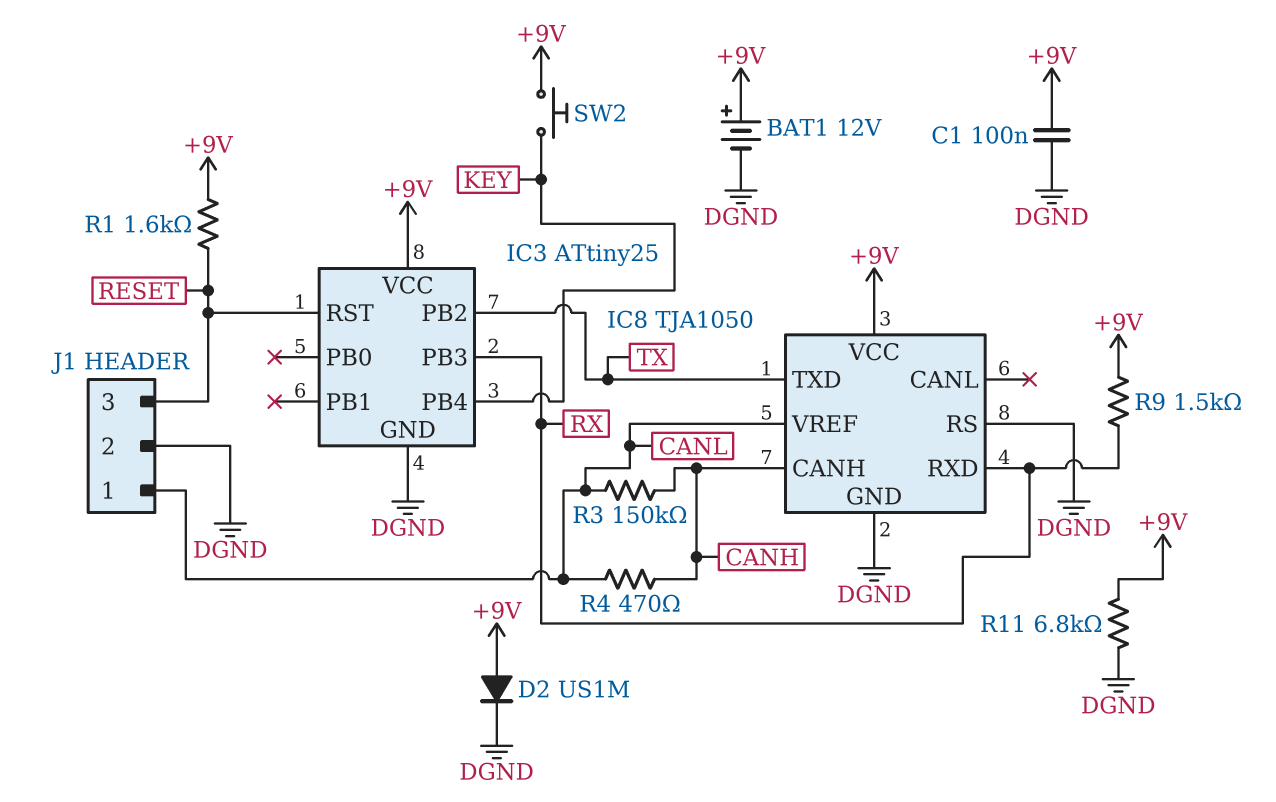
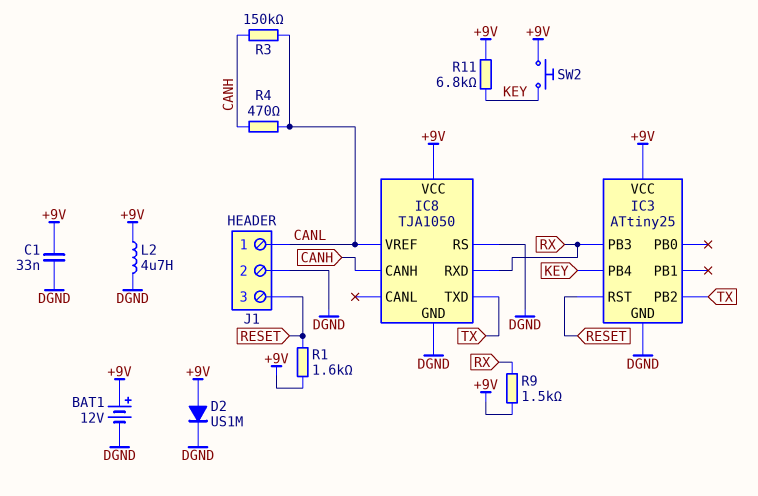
C1: 100nF (+9V, DGND) -> 33nF (+9V, DGND)
L2: none -> 4.7uH (+9V, DGND)
R11: 6.8k (+9V, DGND) -> 6.8k (+9V, KEY)

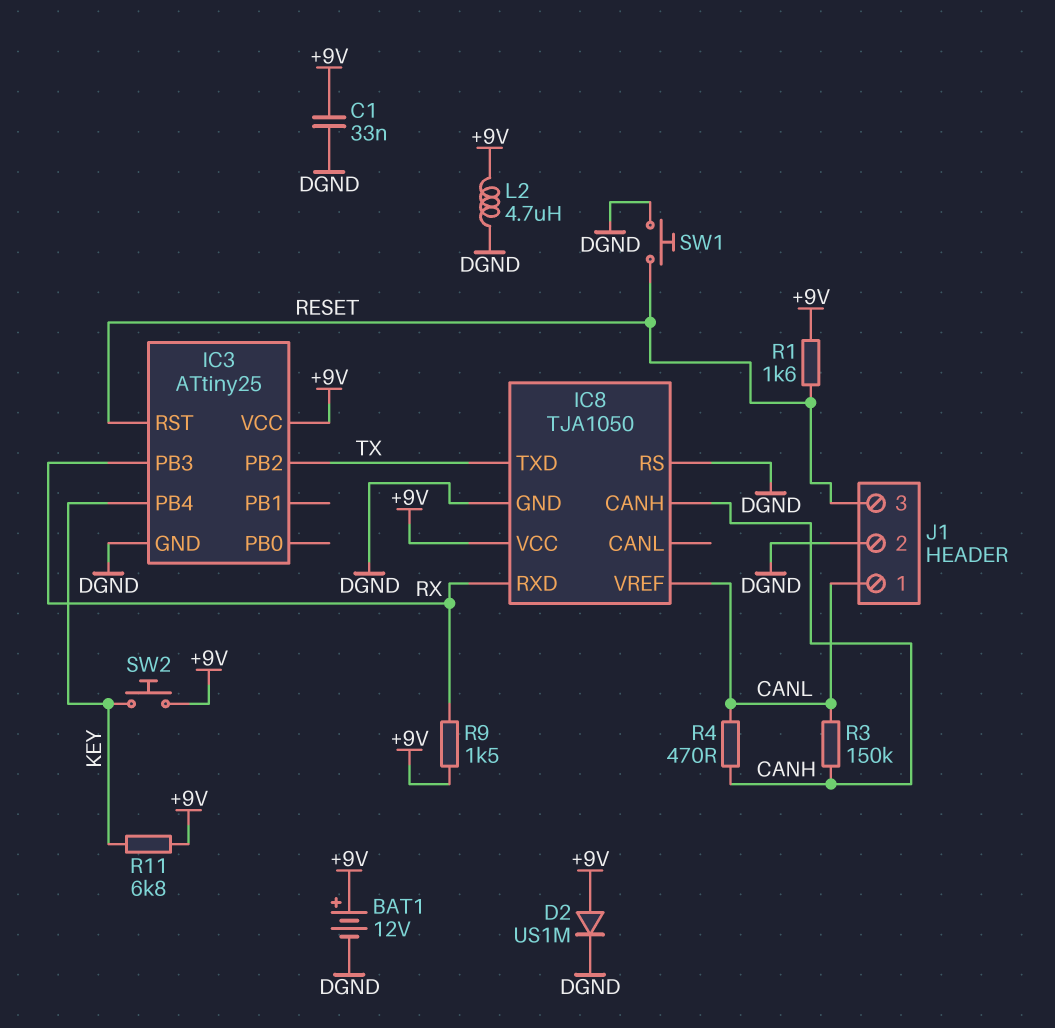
SW1: none -> button (DGND, RESET)

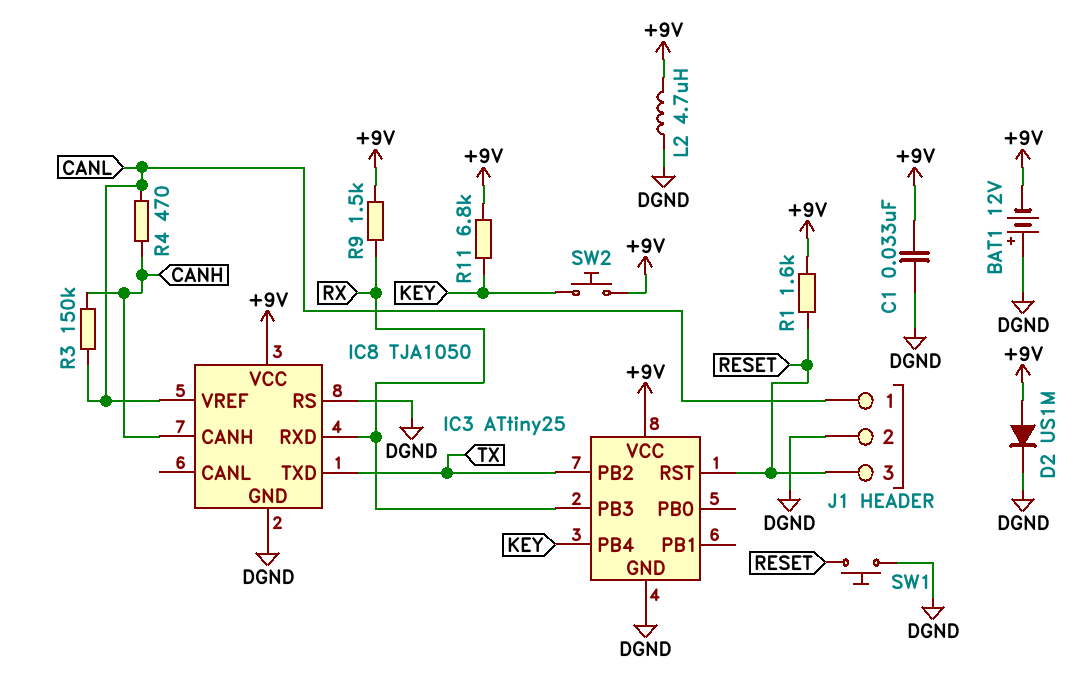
BAT1: 12V (plus +9V, minus DGND) -> 12V (plus DGND, minus +9V)

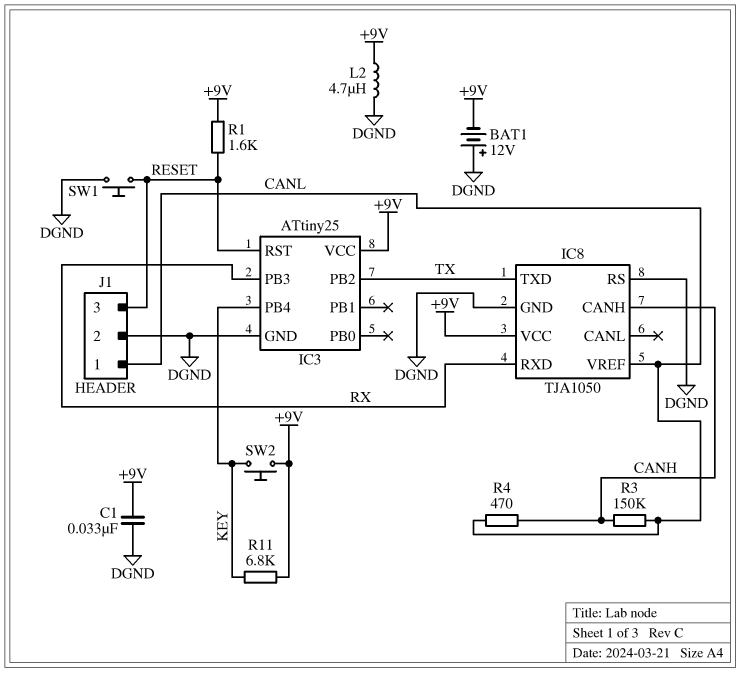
D2: diode US1M (A +9V, K DGND) -> none
R9: 1.5k (+9V, RX) -> none

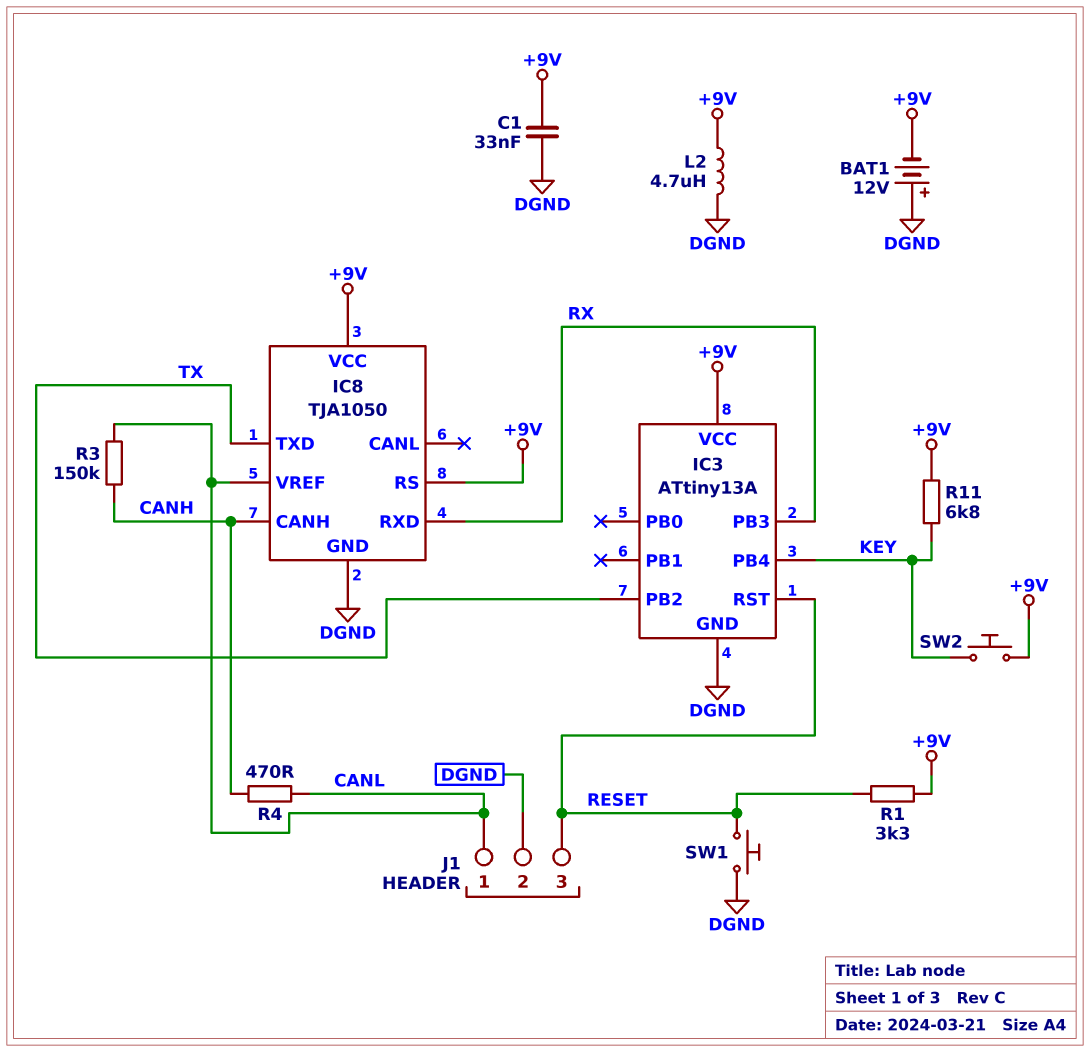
IC3: ATtiny25 -> ATtiny13A
IC8 pin RS: DGND -> +9V
R1: 1.6k (+9V, RESET) -> 3.3k (+9V, RESET)

